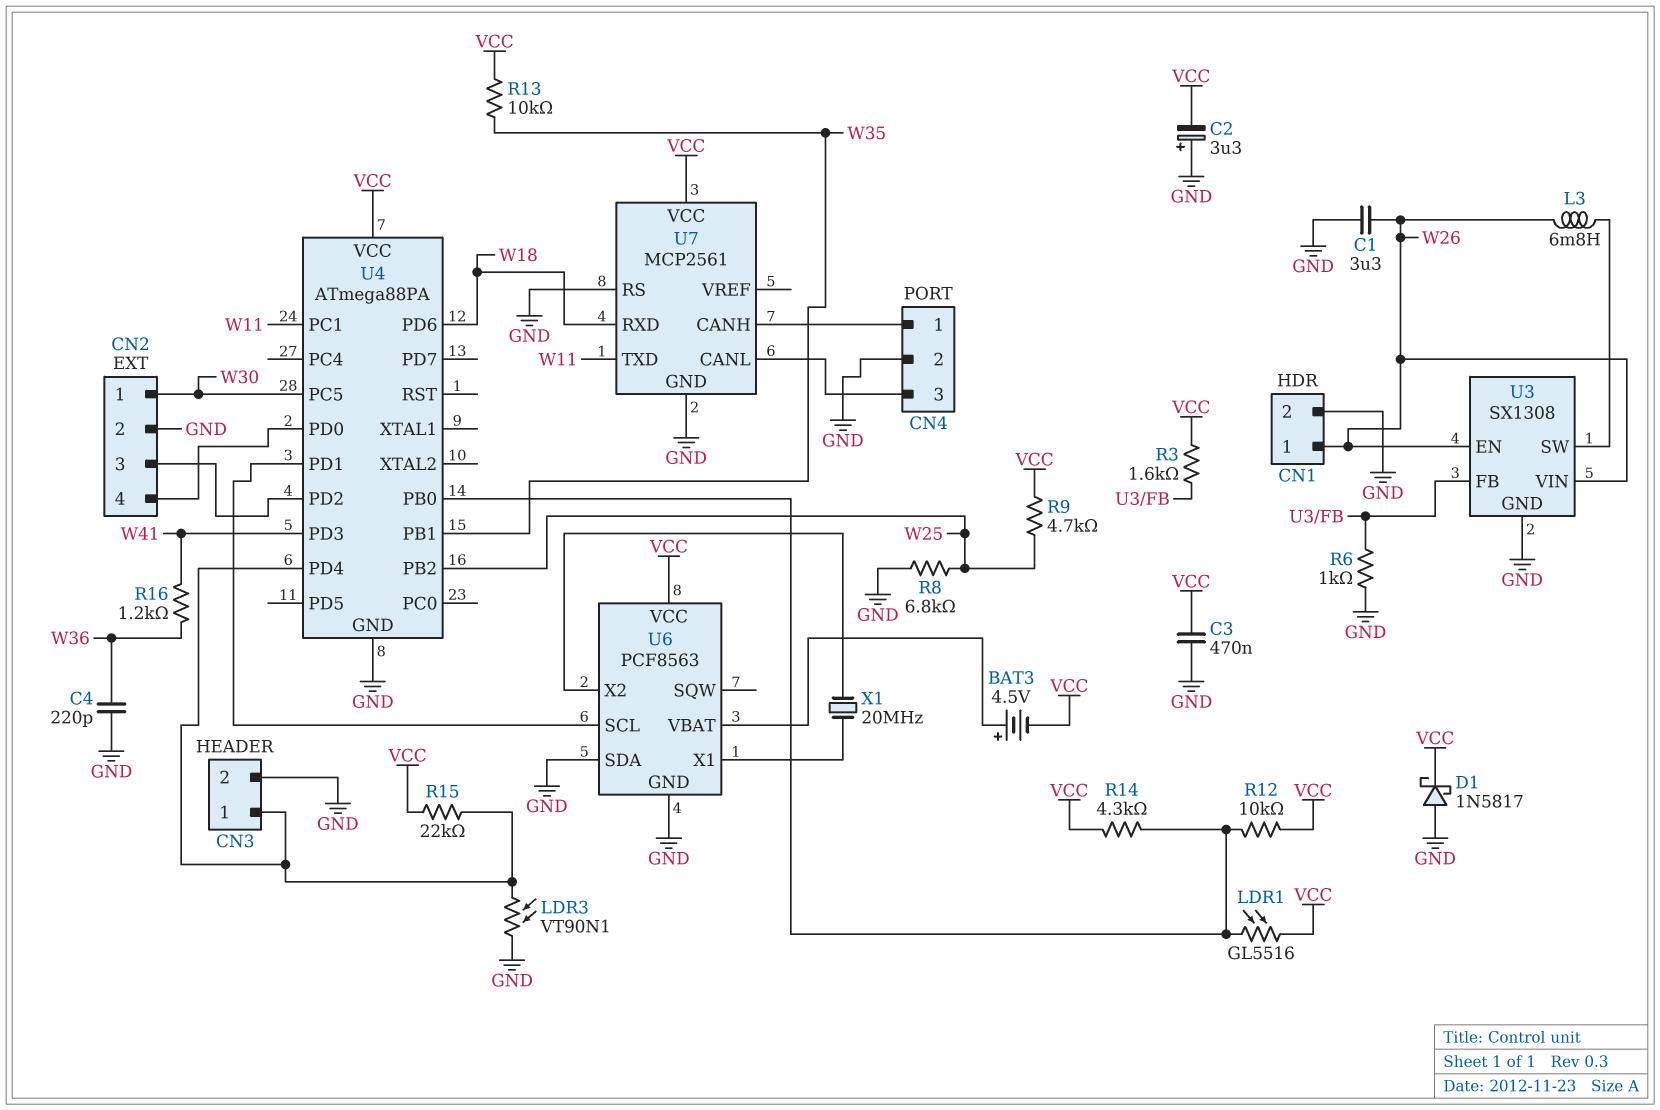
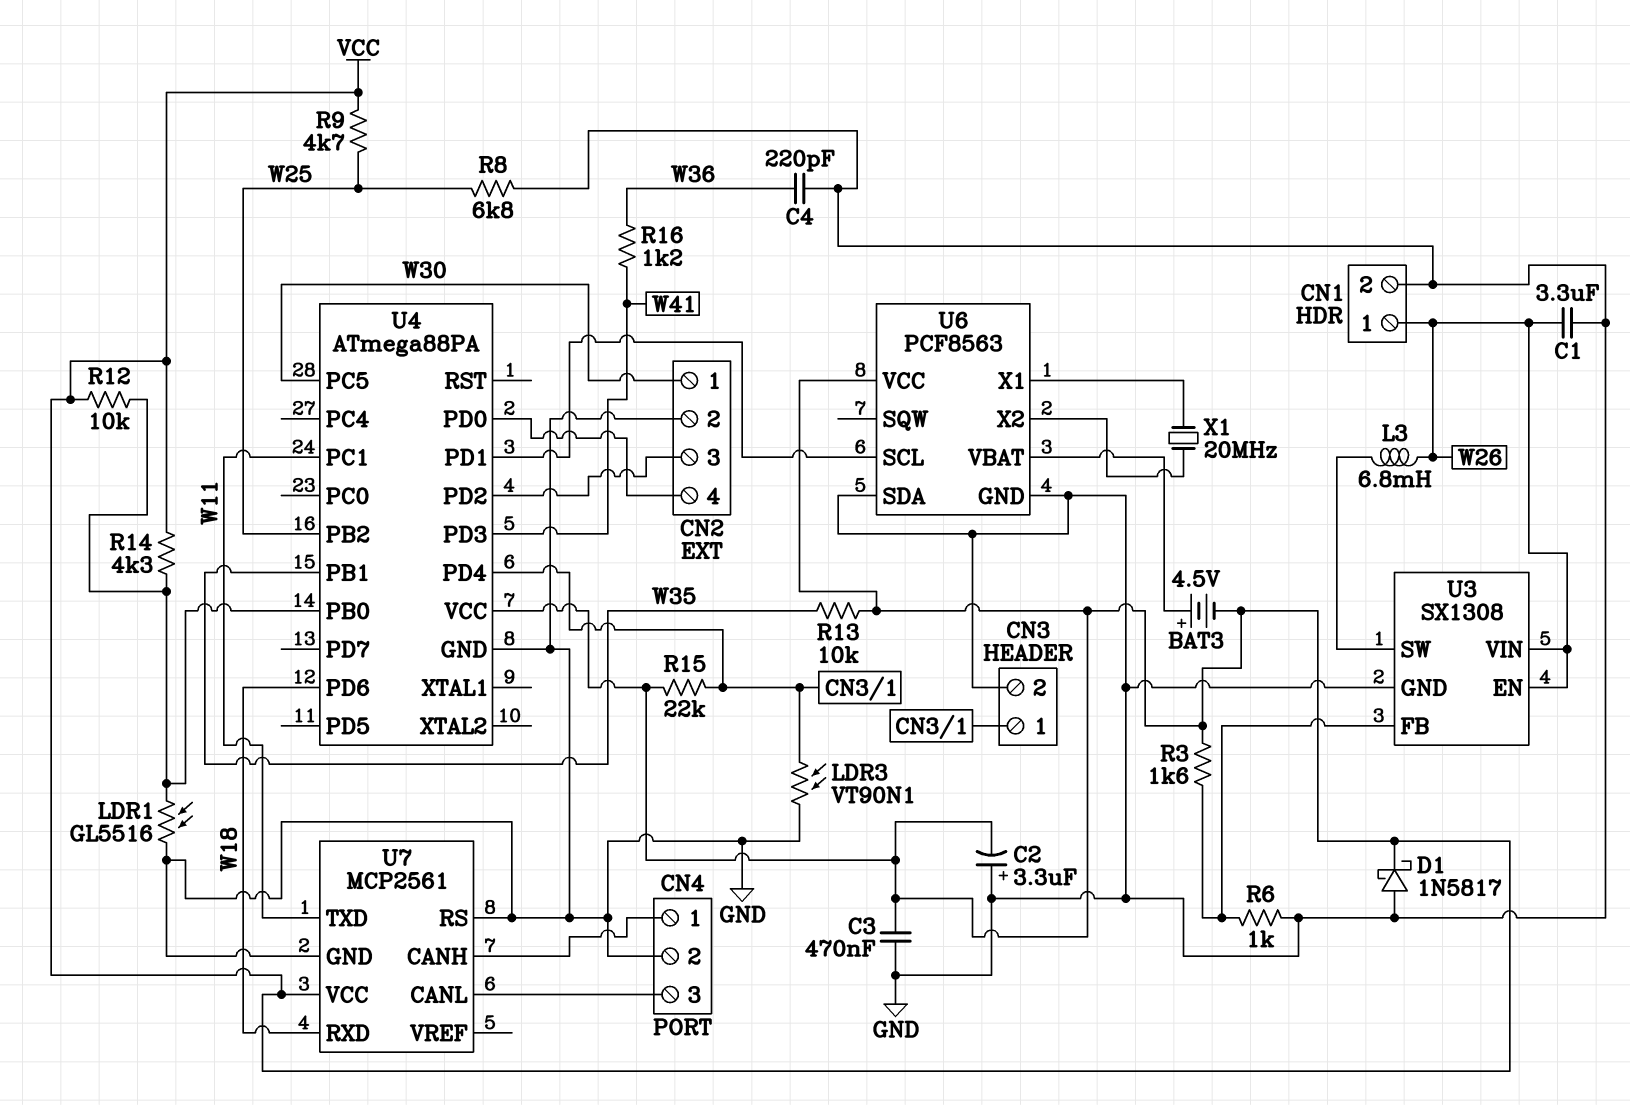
LDR1: GL5516 (U4/PB0, VCC) -> GL5516 (GND, U4/PB0)

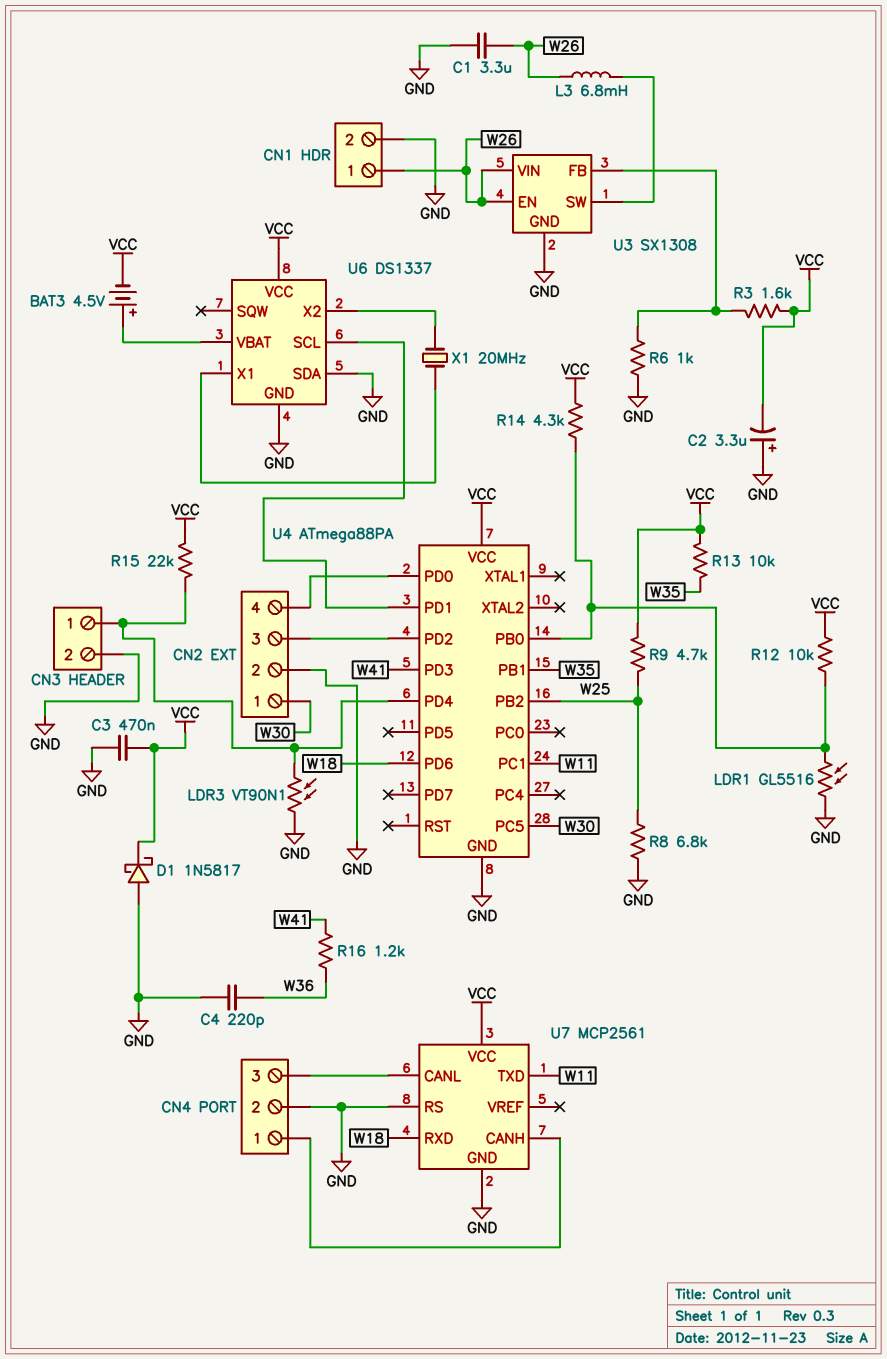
U6: PCF8563 -> DS1337

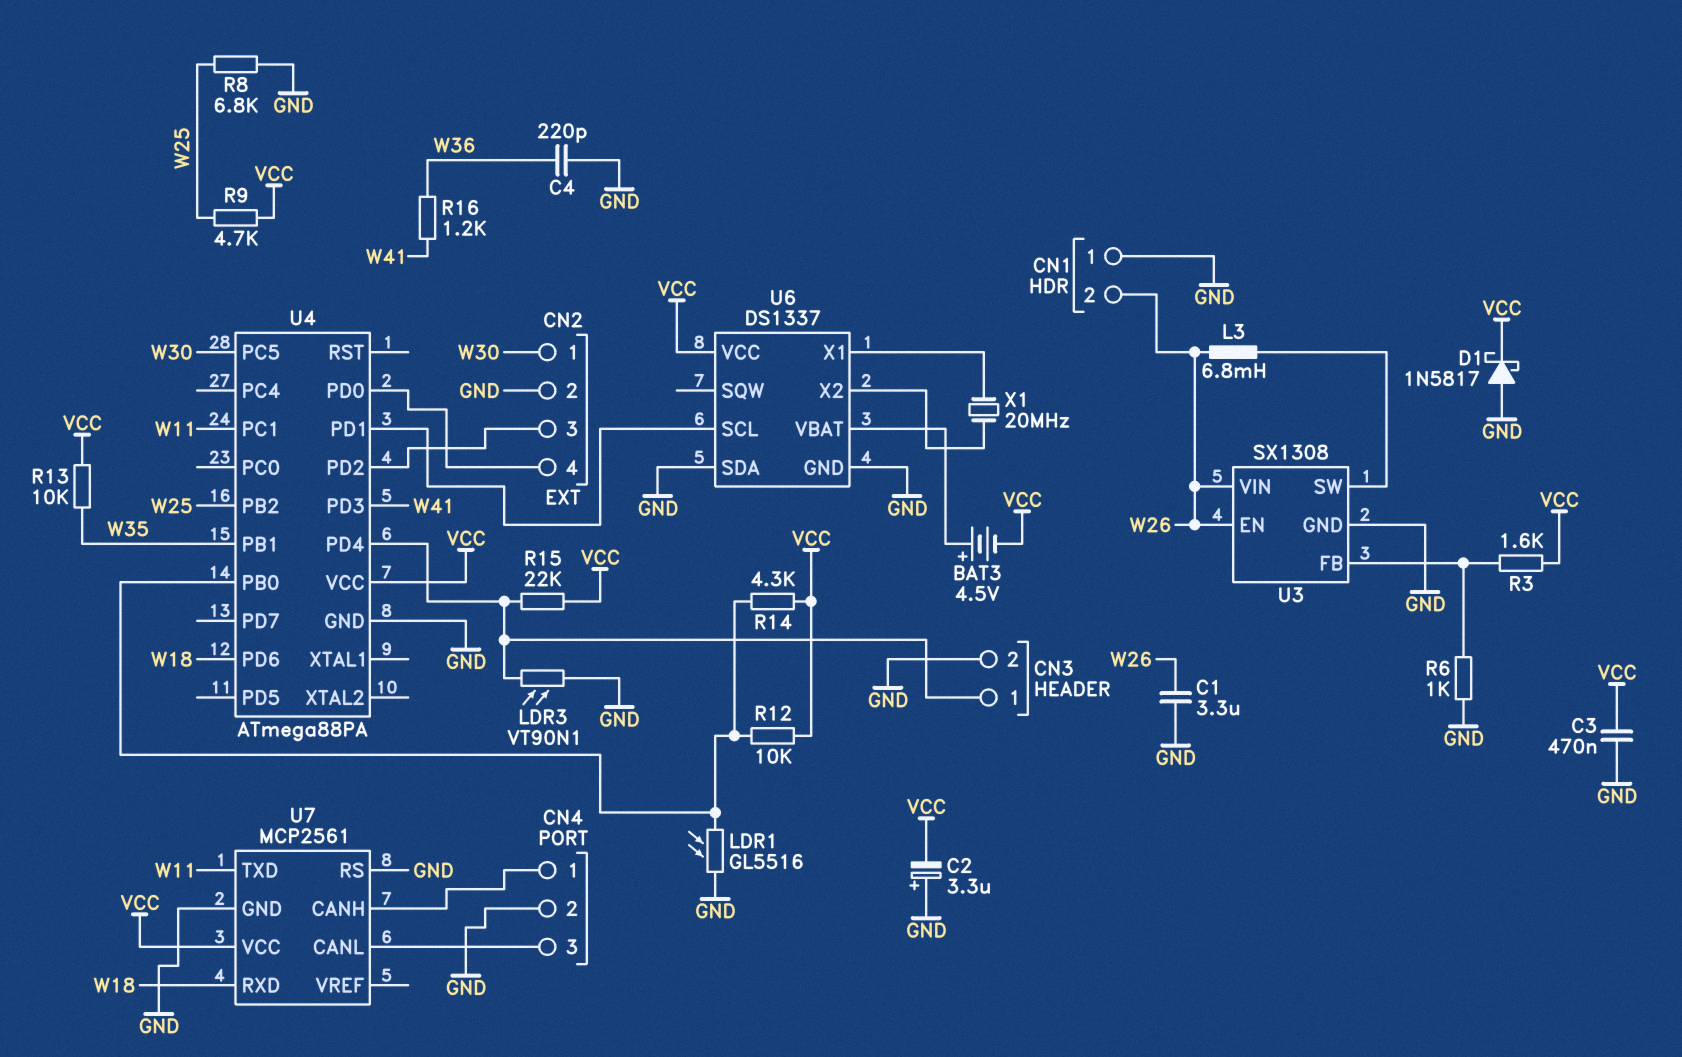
CN1 pin 1: W26 -> GND
CN1 pin 2: GND -> W26

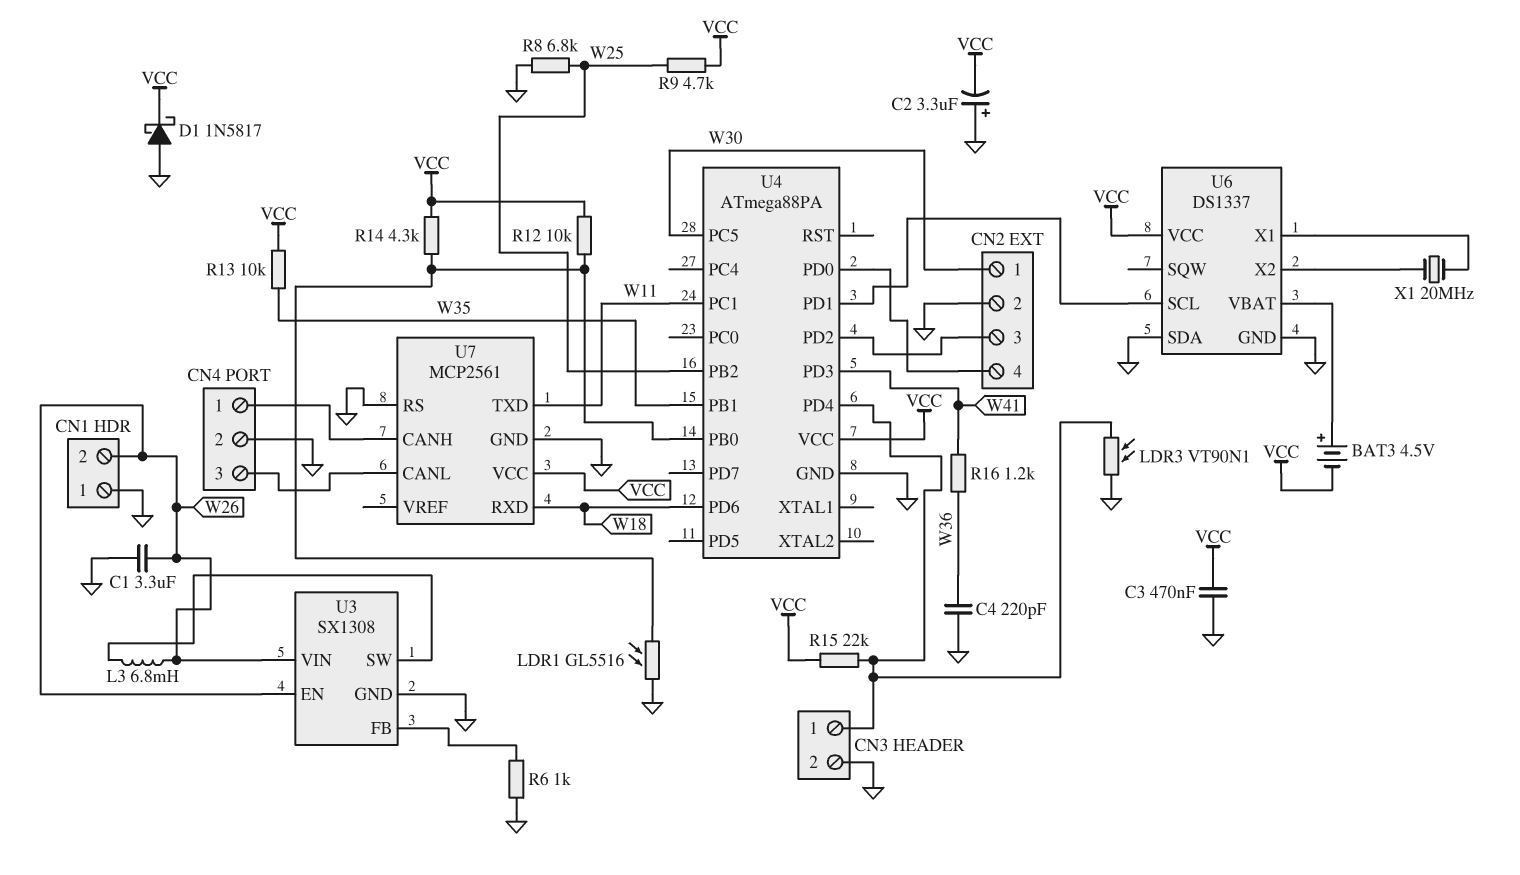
R3: 1.6k (U3/FB, VCC) -> none

